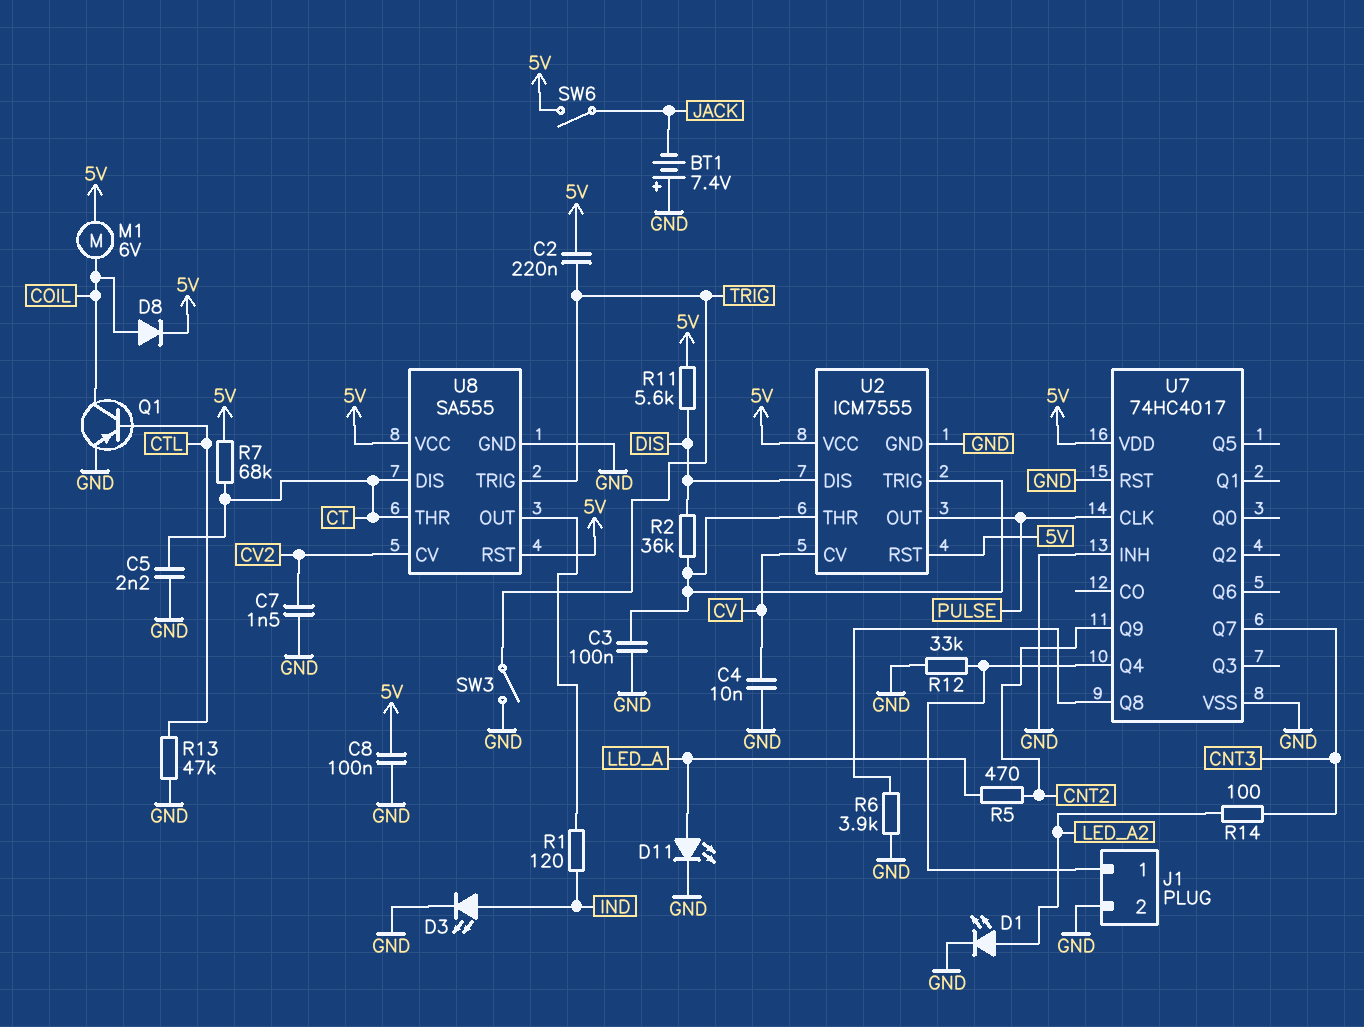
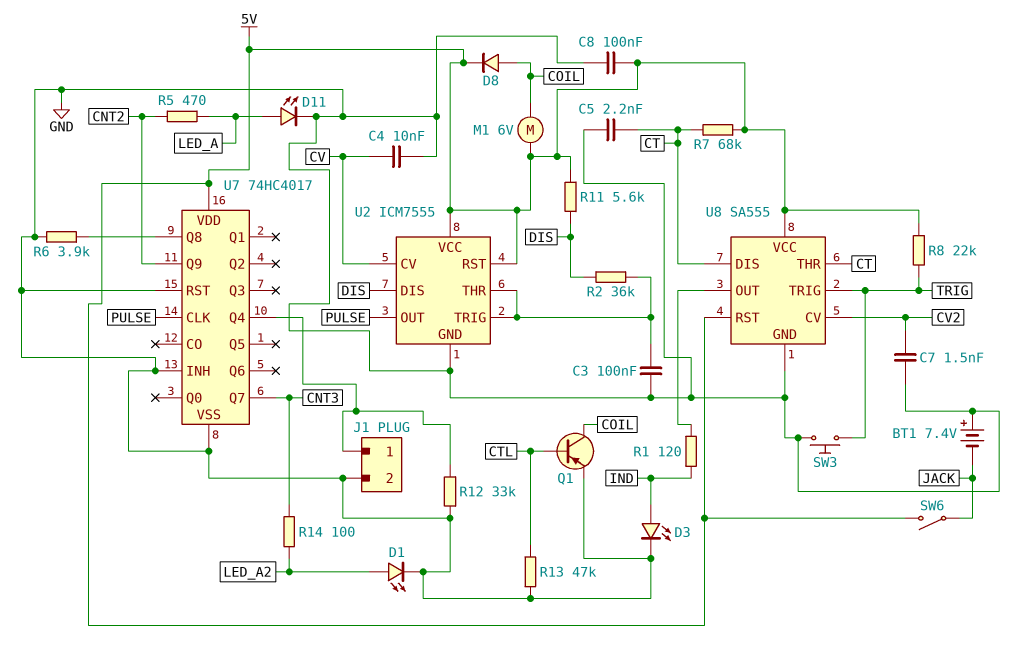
C2: 220nF (5V, TRIG) -> none
R8: none -> 22k (5V, TRIG)
SW3: switch (GND, TRIG) -> button (GND, TRIG)

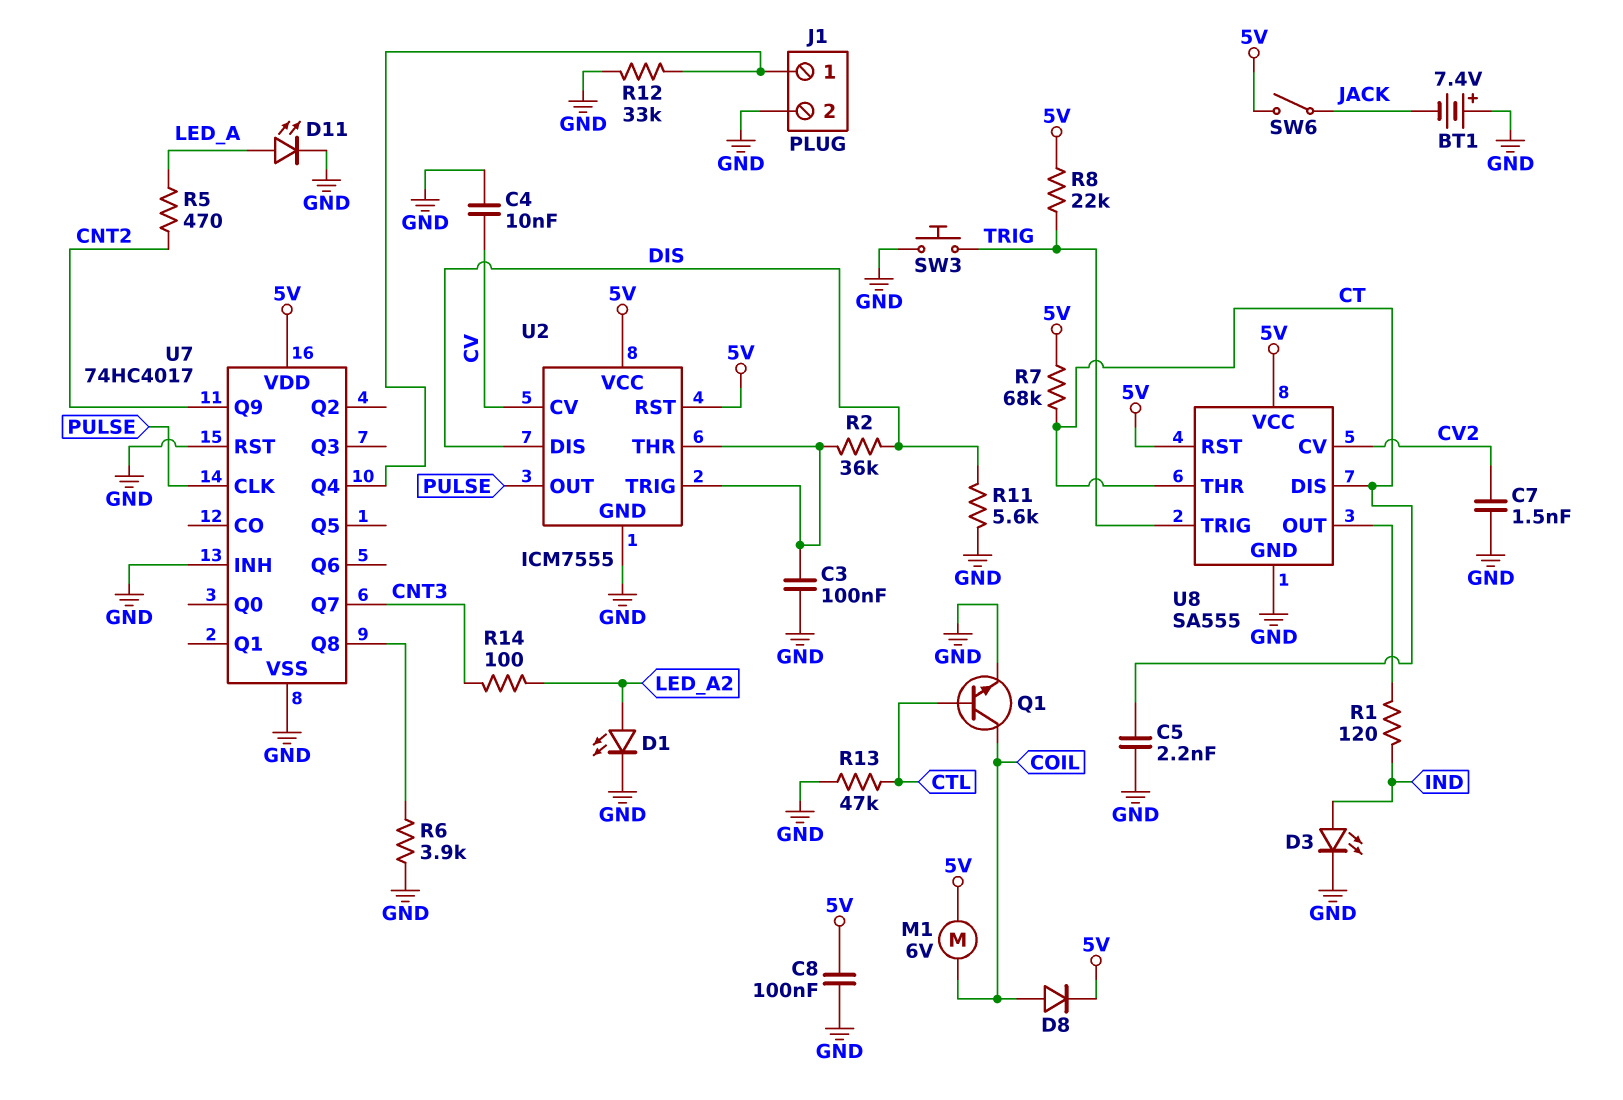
Q1: PNP (B CTL, C COIL, E GND) -> NPN (B CTL, C COIL, E GND)
R11: 5.6k (5V, DIS) -> 5.6k (DIS, GND)

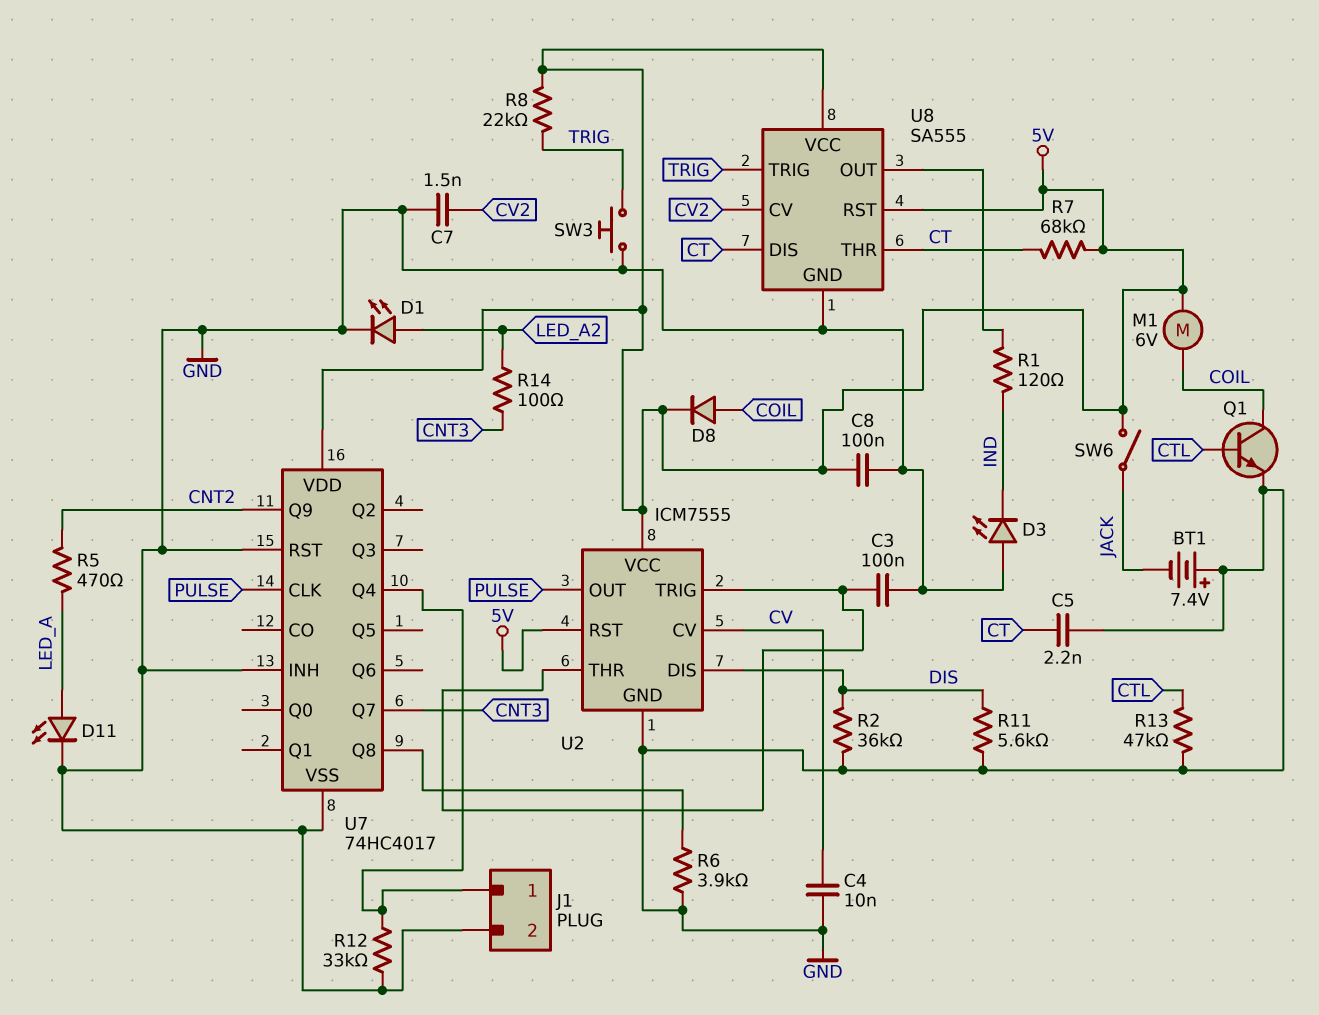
D3: LED (A IND, K GND) -> LED (A GND, K IND)
R2: 36k (DIS, U2/THR) -> 36k (DIS, GND)

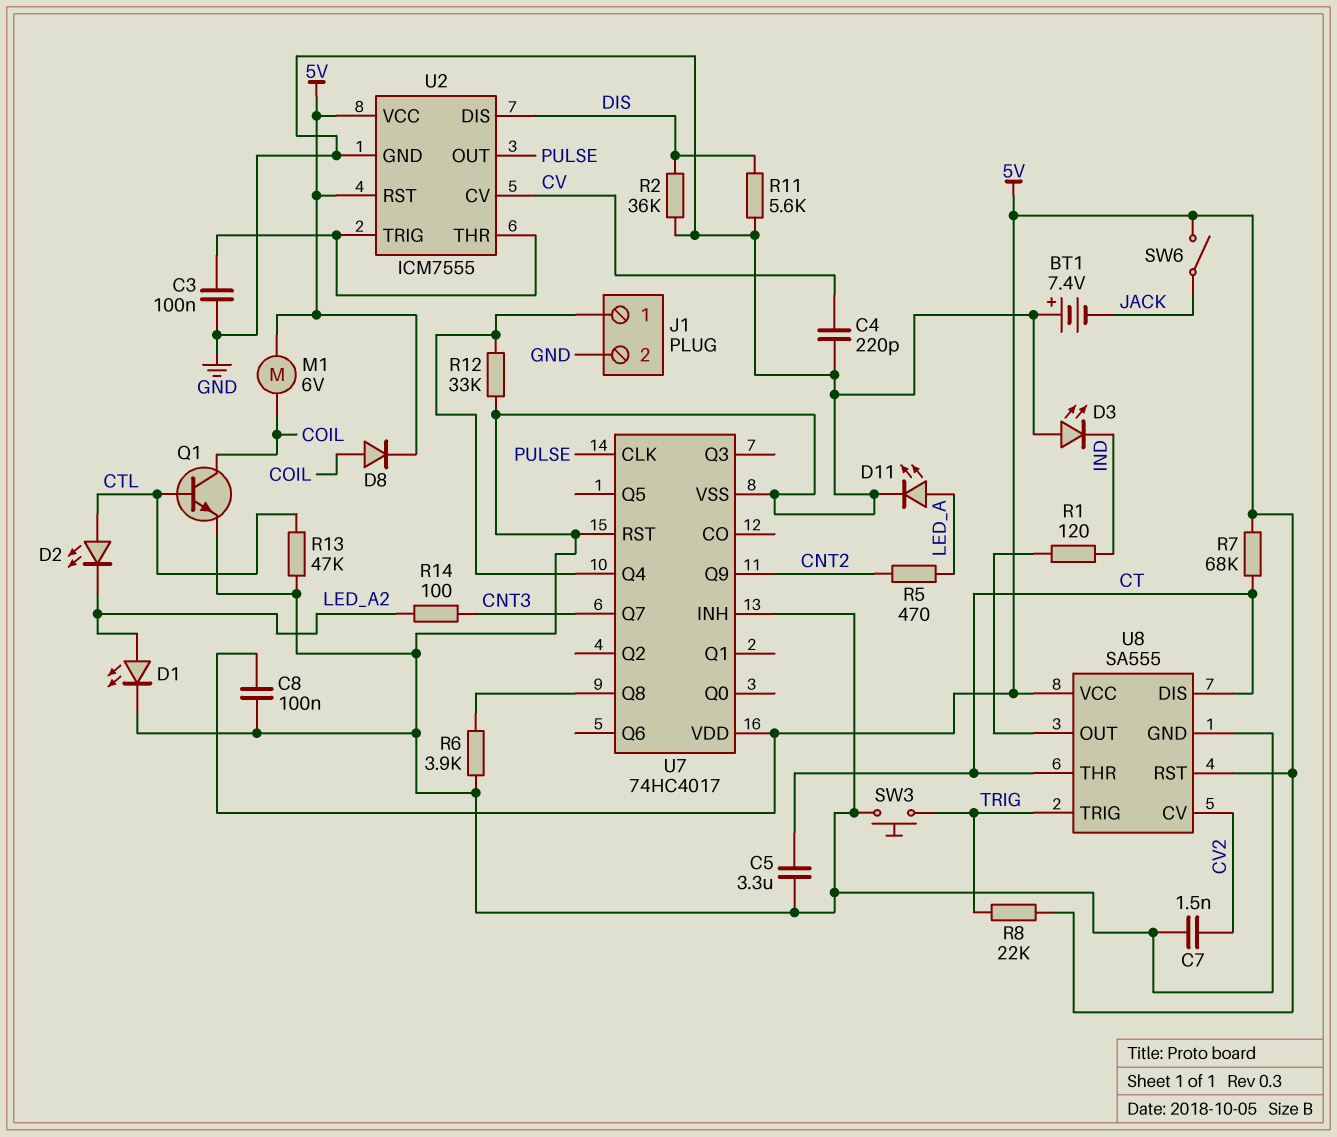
C4: 10nF (CV, GND) -> 220pF (CV, GND)
C5: 2.2nF (CT, GND) -> 3.3uF (CT, GND)
D2: none -> LED (A CTL, K LED_A2)

